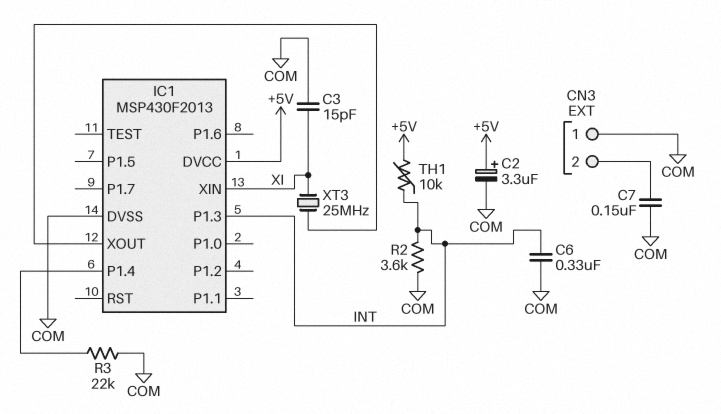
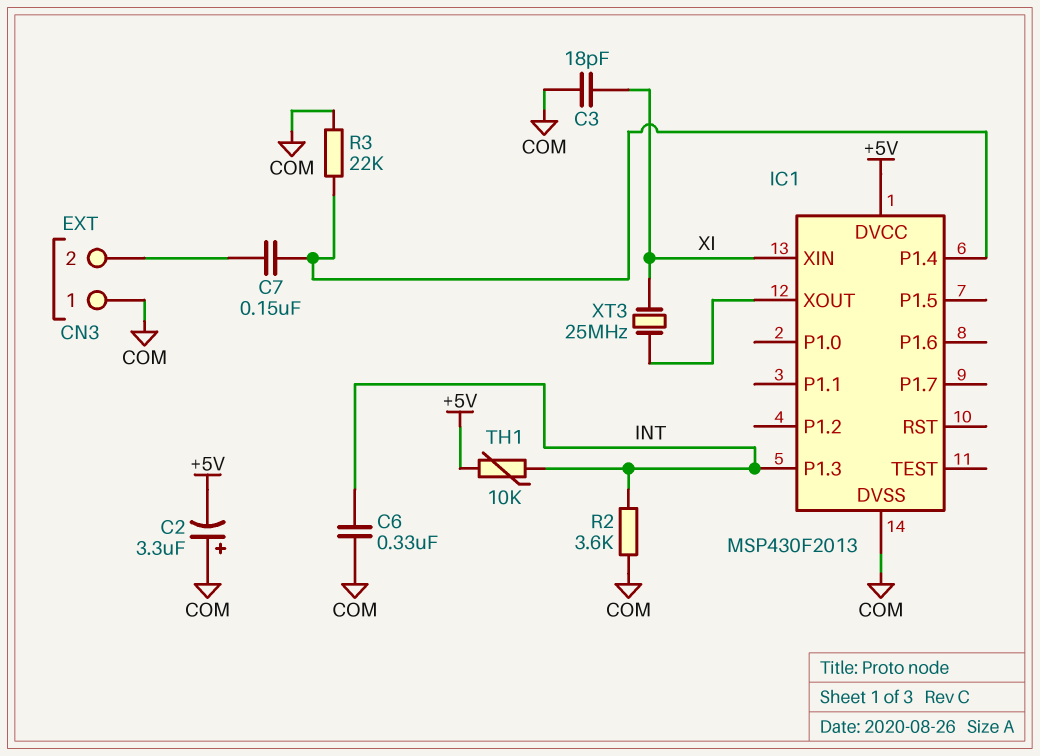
C2: 3.3uF (plus +5V, minus COM) -> 3.3uF (plus COM, minus +5V)
C3: 15pF (COM, XI) -> 18pF (COM, XI)
C7: 150nF (CN3/2, COM) -> 150nF (CN3/2, IC1/P1.4)

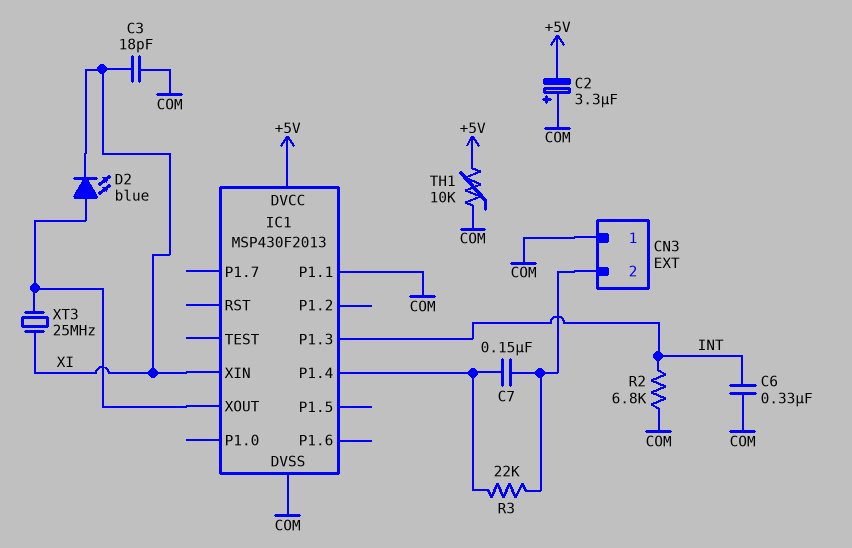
D2: none -> LED blue (A IC1/XOUT, K XI)
IC1 pin P1.1: none -> COM
R2: 3.6k (COM, INT) -> 6.8k (COM, INT)
R3: 22k (COM, IC1/P1.4) -> 22k (CN3/2, IC1/P1.4)
TH1: 10k (+5V, INT) -> 10k (+5V, COM)

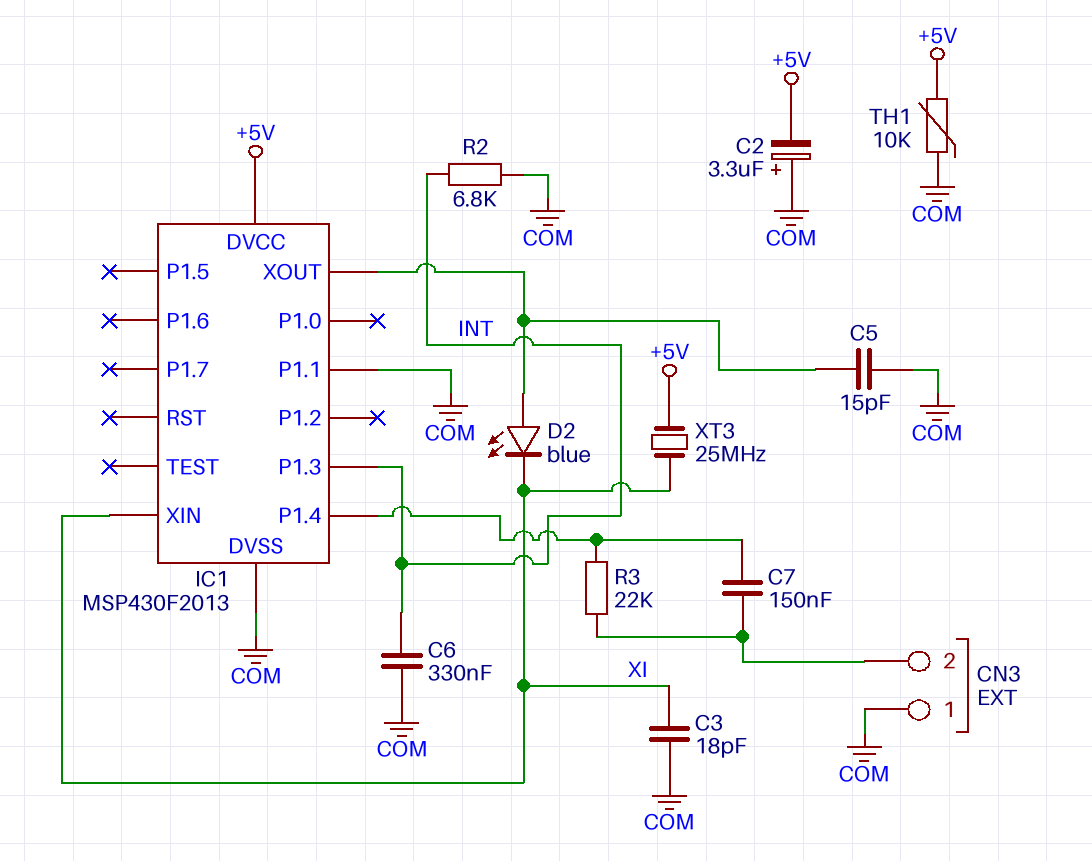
C5: none -> 15pF (COM, IC1/XOUT)
XT3: 25MHz (IC1/XOUT, XI) -> 25MHz (+5V, XI)

